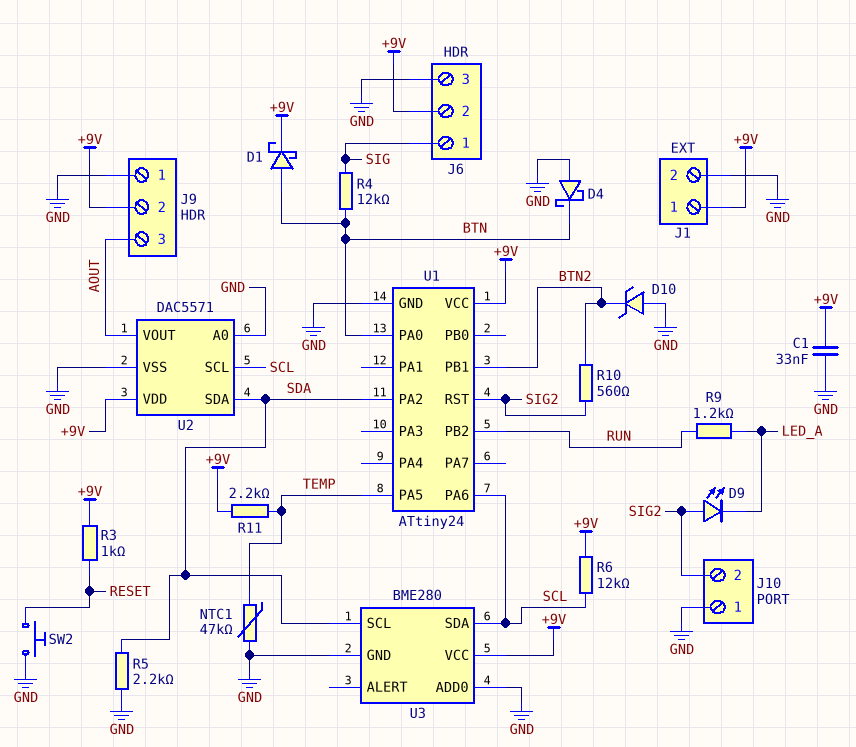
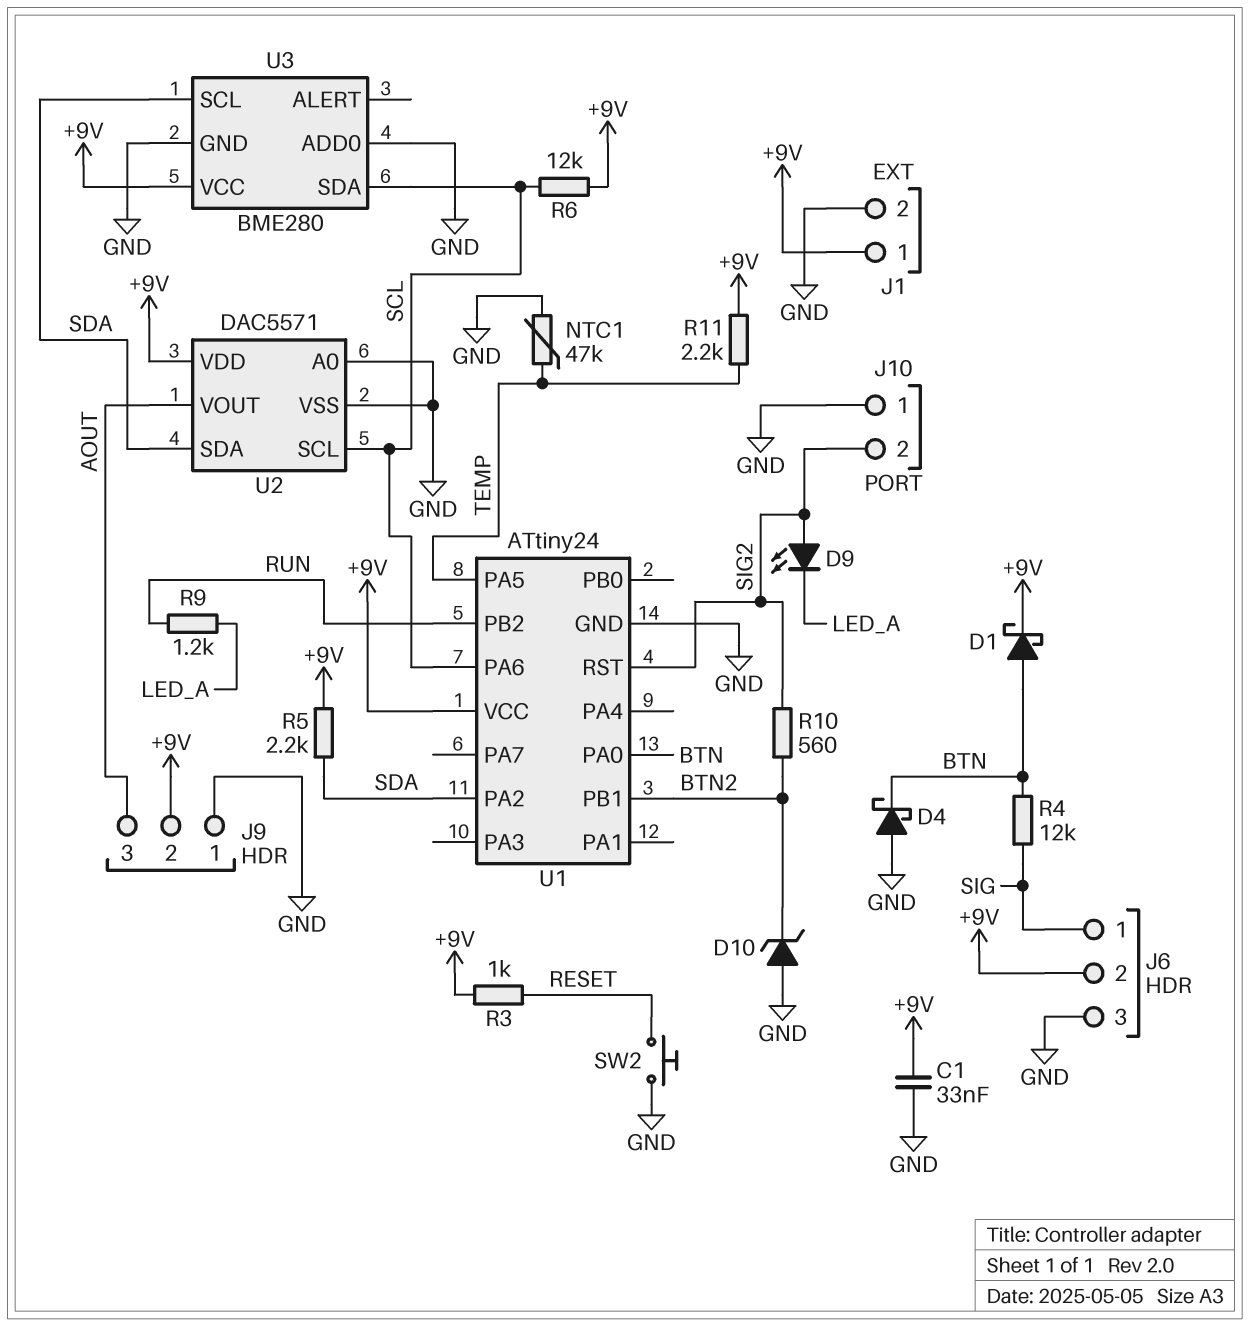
R5: 2.2k (GND, SDA) -> 2.2k (+9V, SDA)

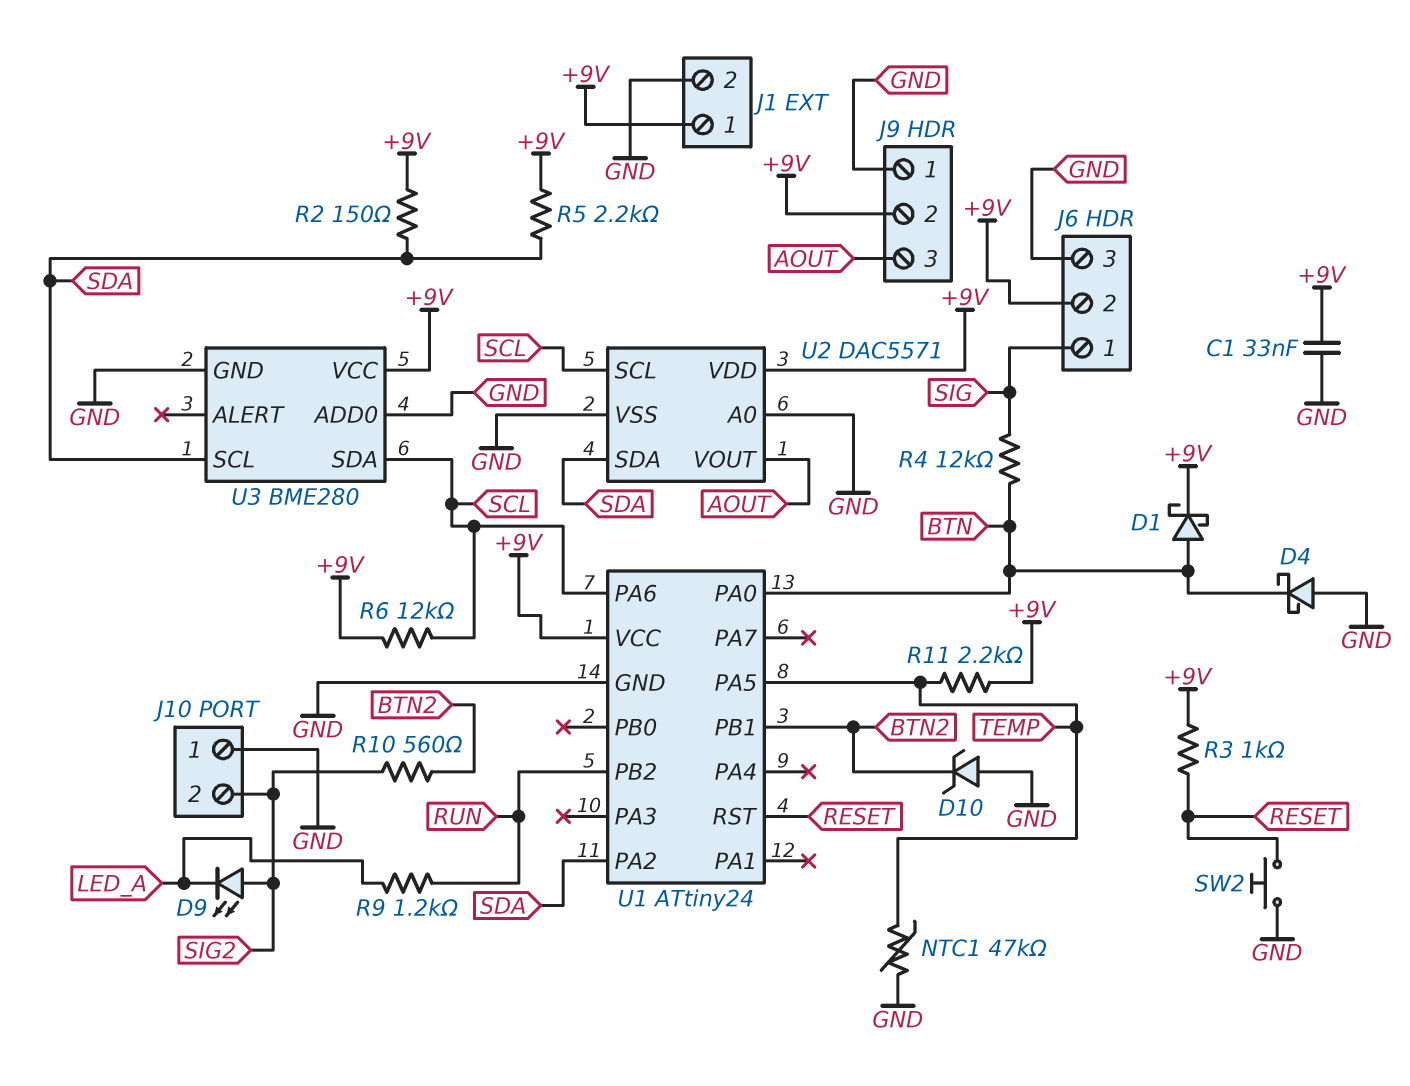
R2: none -> 150 (+9V, SDA)
U1 pin RST: SIG2 -> RESET

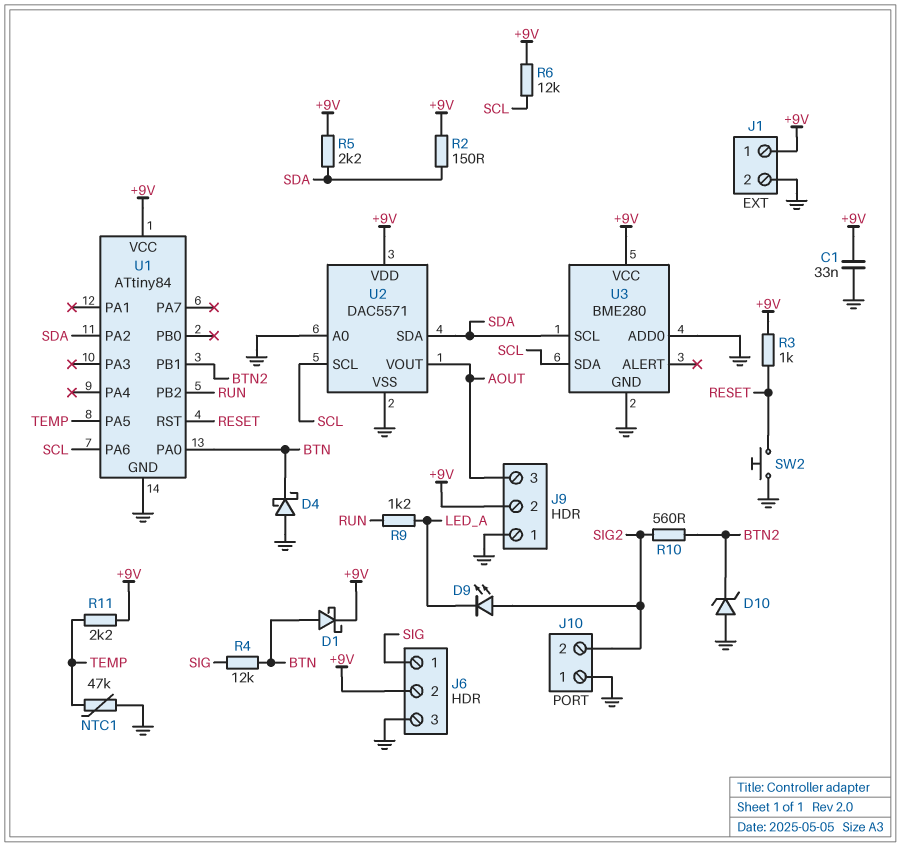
U1: ATtiny24 -> ATtiny84

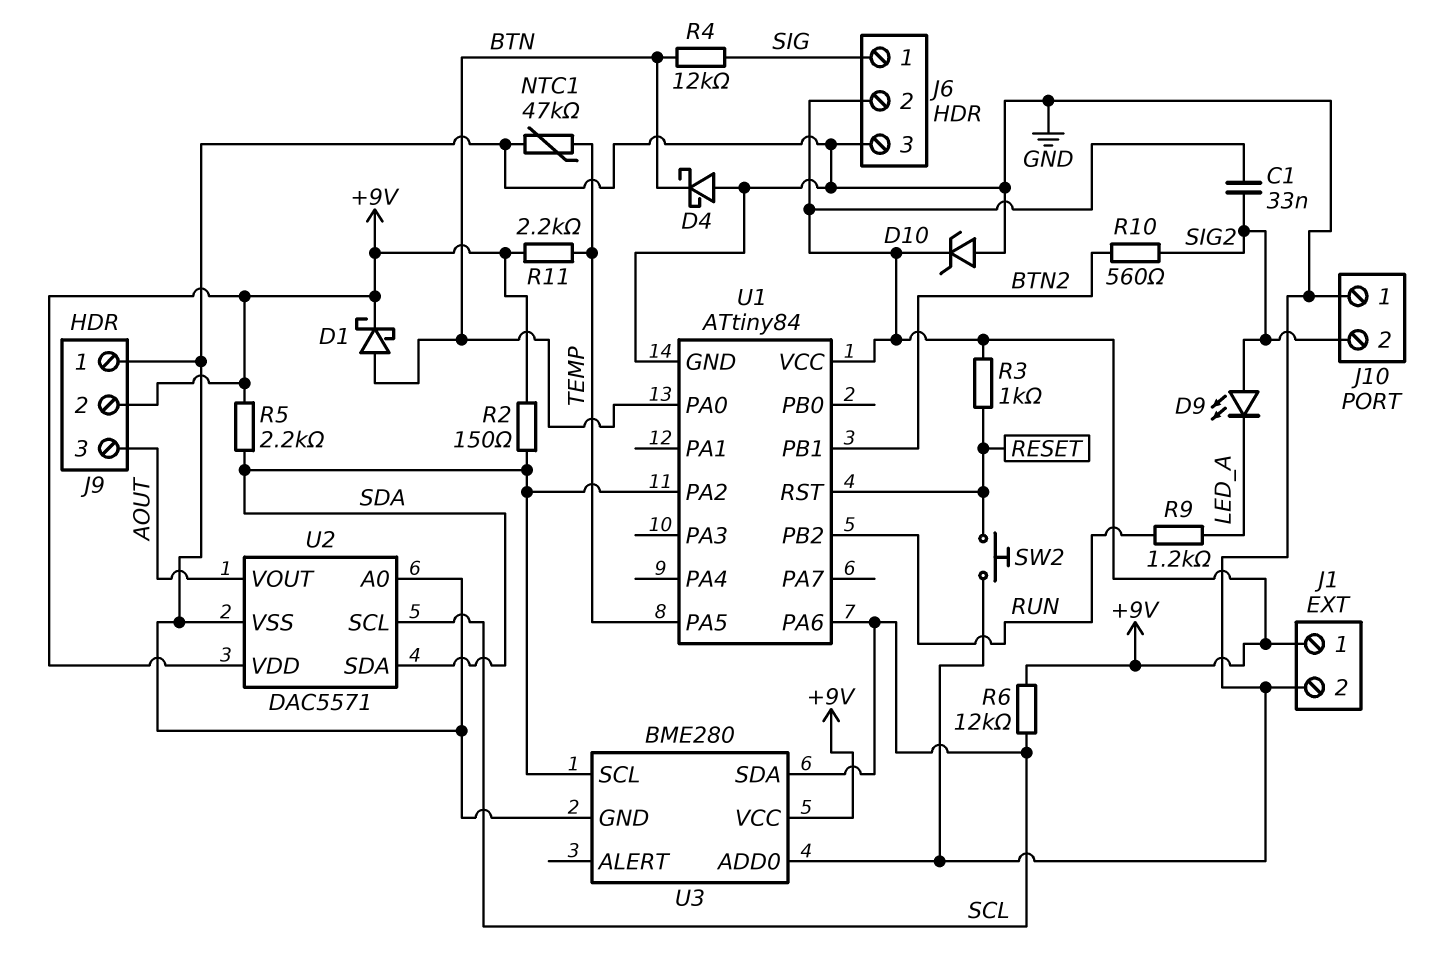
C1: 33nF (+9V, GND) -> 33nF (+9V, SIG2)
D10: zener (A GND, K BTN2) -> zener (A GND, K +9V)

